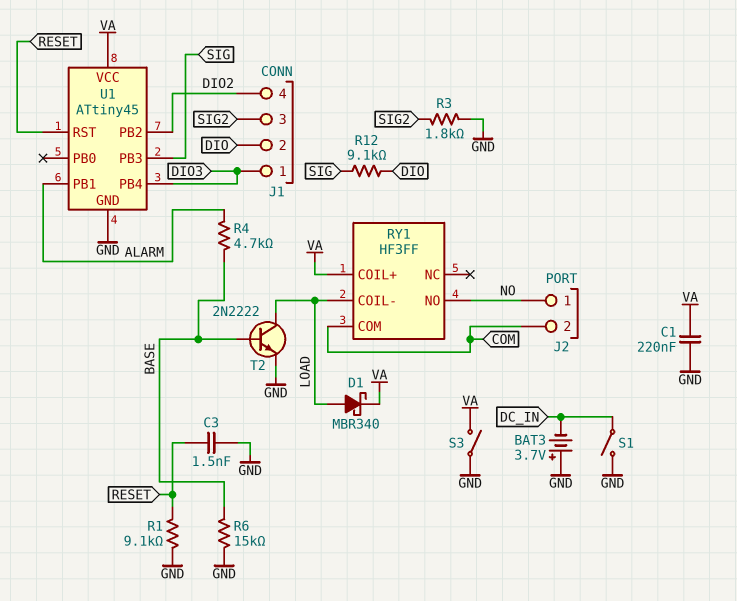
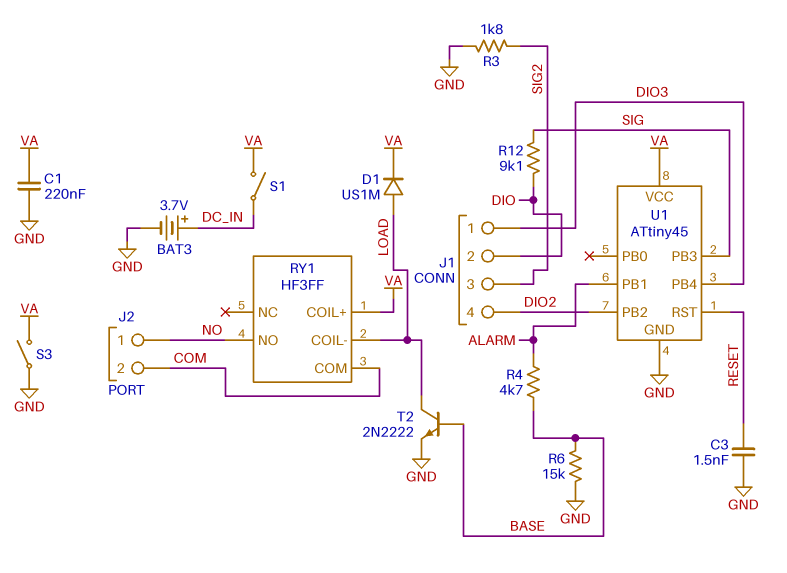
BAT3: 3.7V (plus GND, minus DC_IN) -> 3.7V (plus DC_IN, minus GND)
D1: schottky MBR340 (A LOAD, K VA) -> diode US1M (A LOAD, K VA)
R1: 9.1k (GND, RESET) -> none
S1: switch (DC_IN, GND) -> switch (DC_IN, VA)

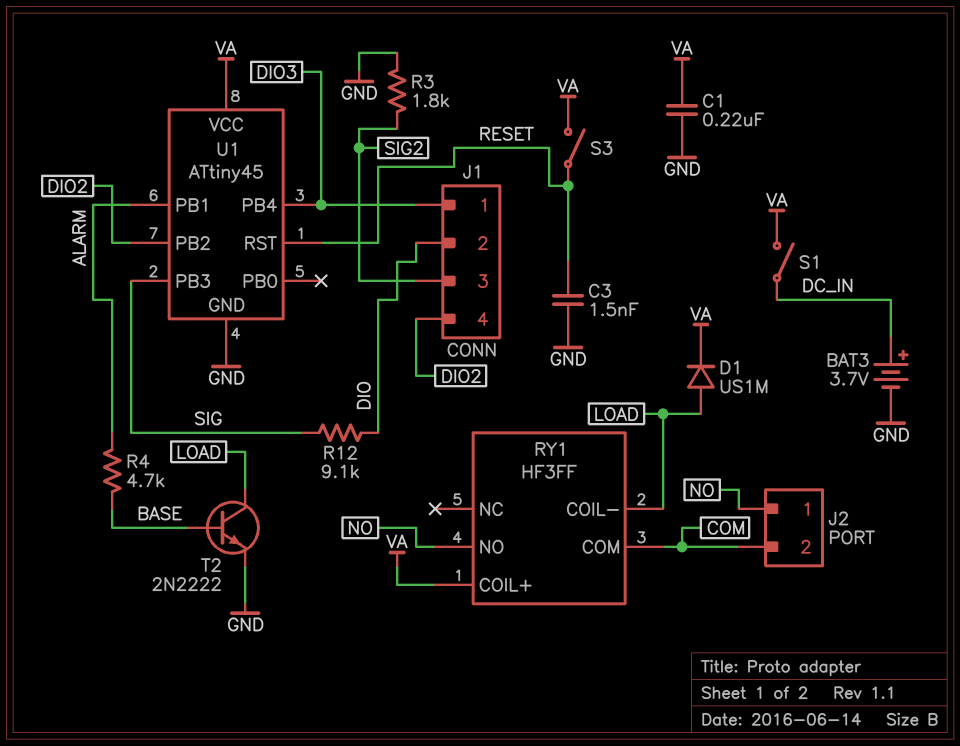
R6: 15k (BASE, GND) -> none
S3: switch (GND, VA) -> switch (RESET, VA)

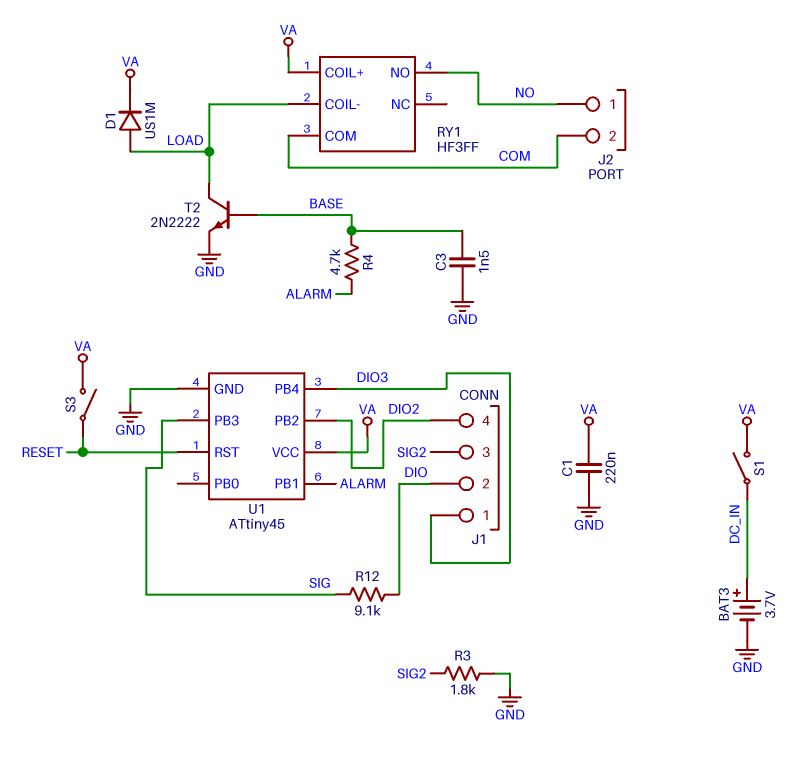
C3: 1.5nF (GND, RESET) -> 1.5nF (BASE, GND)

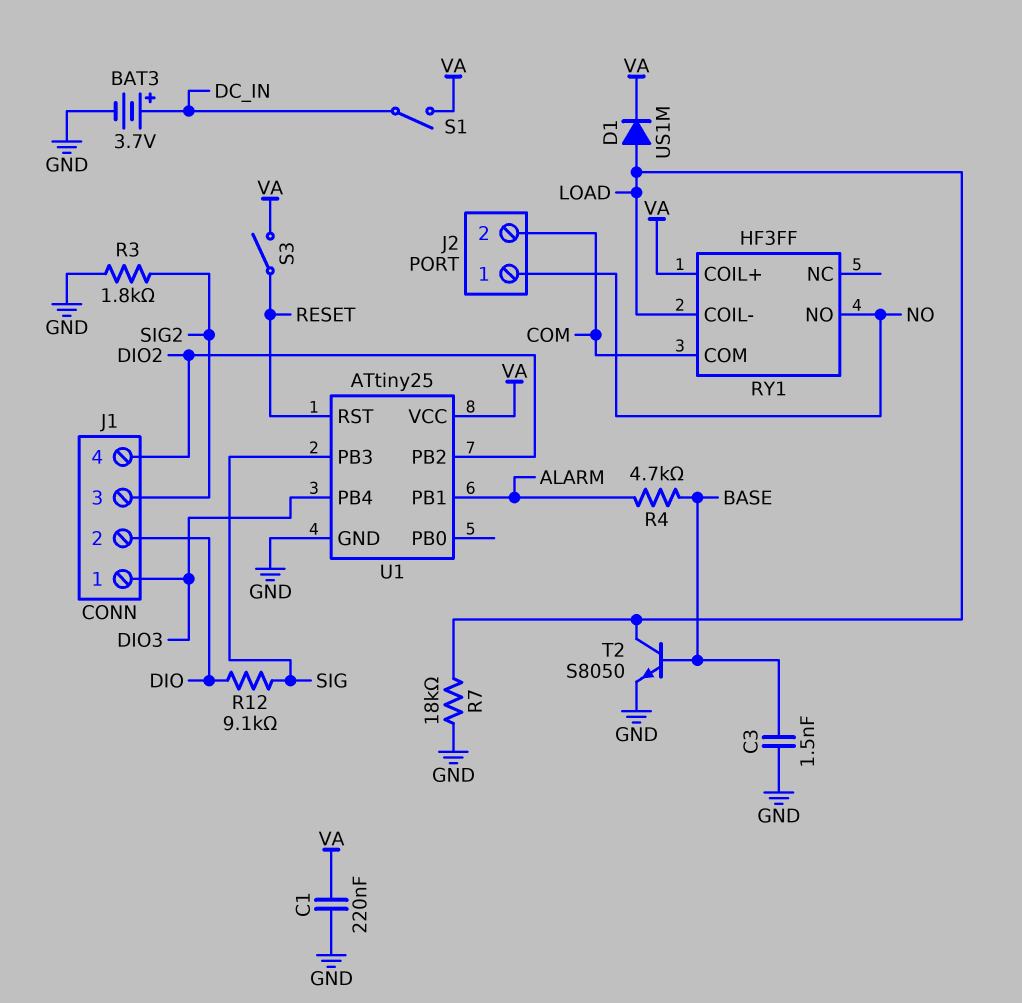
R7: none -> 18k (GND, LOAD)
T2: NPN 2N2222 (B BASE, C LOAD, E GND) -> NPN S8050 (B BASE, C LOAD, E GND)
U1: ATtiny45 -> ATtiny25

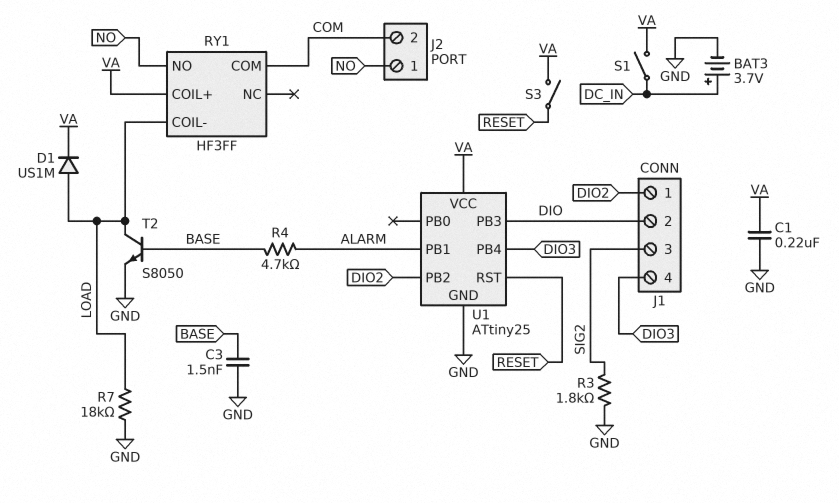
J1 pin 1: DIO3 -> DIO2
J1 pin 4: DIO2 -> DIO3
R12: 9.1k (DIO, SIG) -> none
U1 pin PB3: SIG -> DIO

